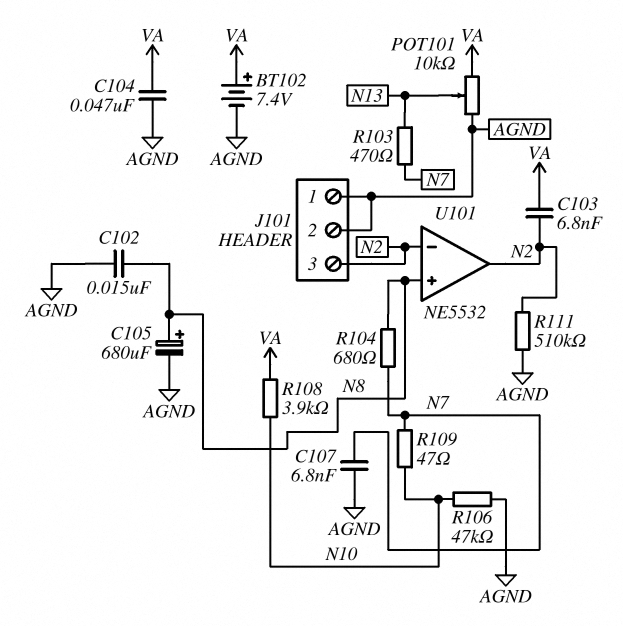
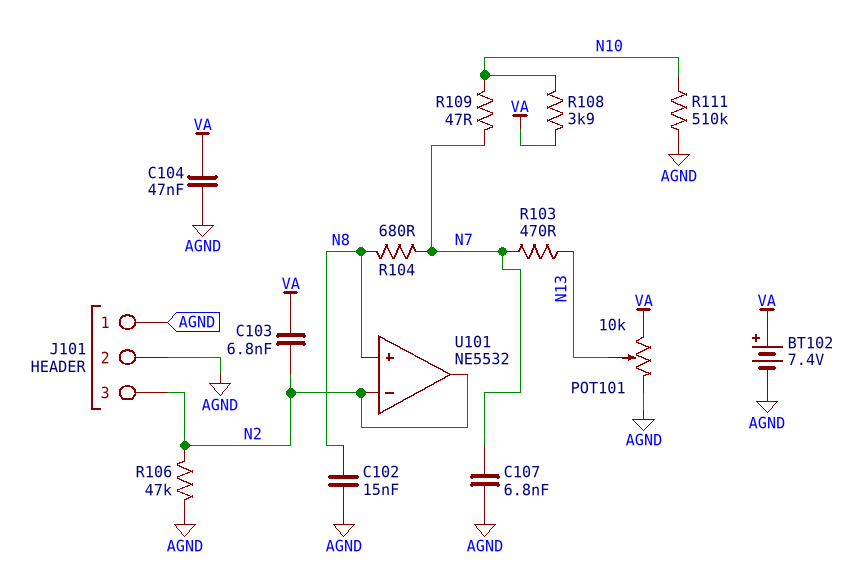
C105: 680uF (plus N8, minus AGND) -> none
R106: 47k (AGND, N10) -> 47k (AGND, N2)
R111: 510k (AGND, N2) -> 510k (AGND, N10)

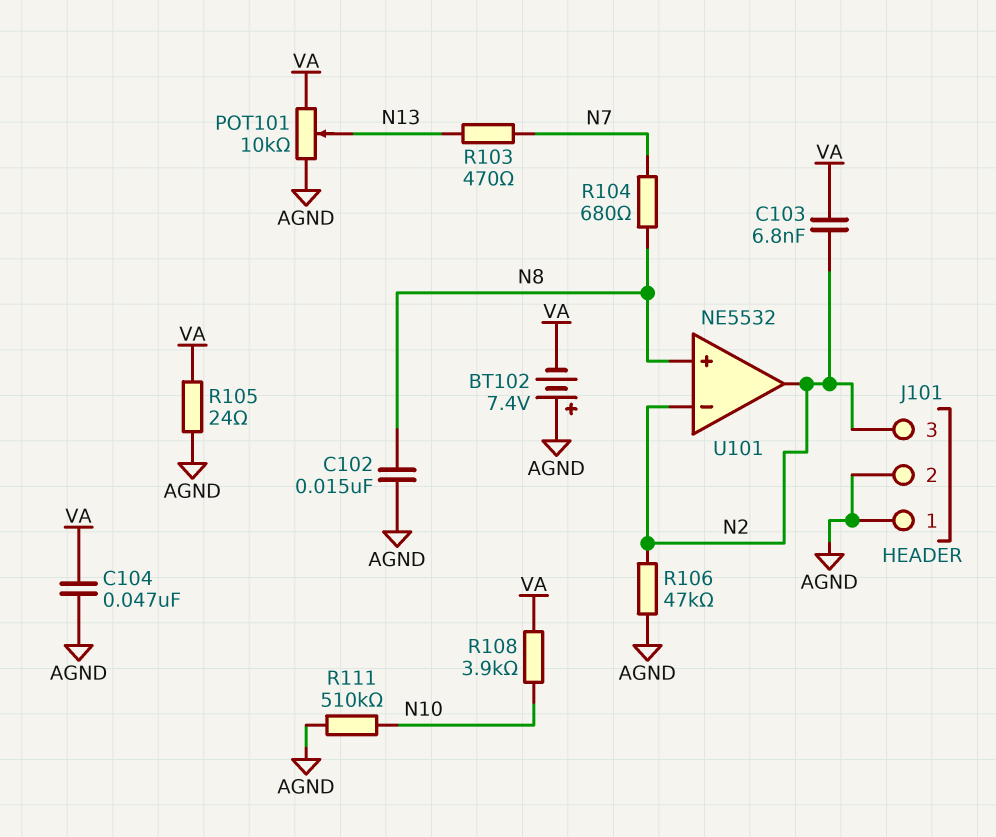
BT102: 7.4V (plus VA, minus AGND) -> 7.4V (plus AGND, minus VA)
C107: 6.8nF (AGND, N7) -> none
R105: none -> 24 (AGND, VA)
R109: 47 (N7, N10) -> none

